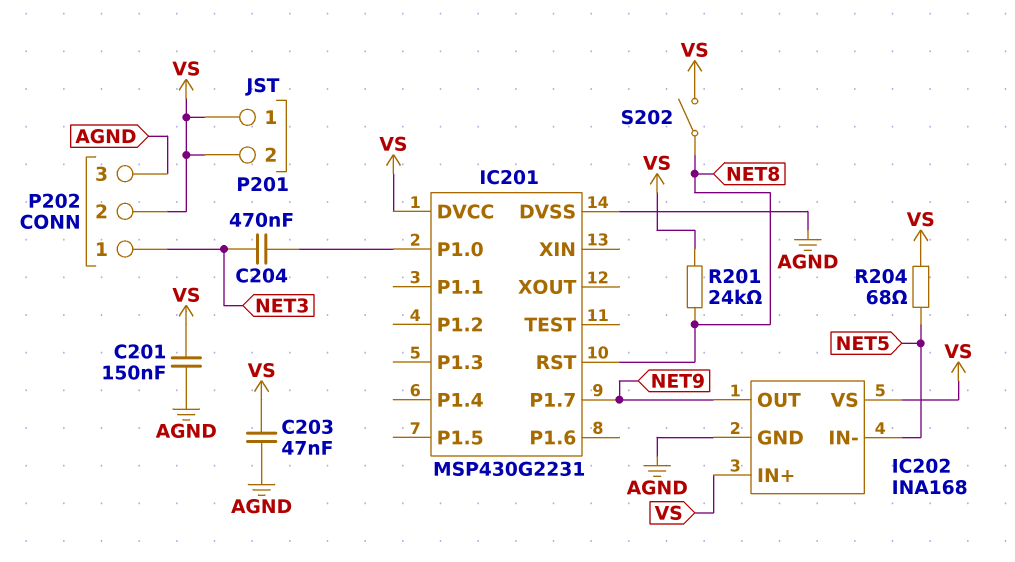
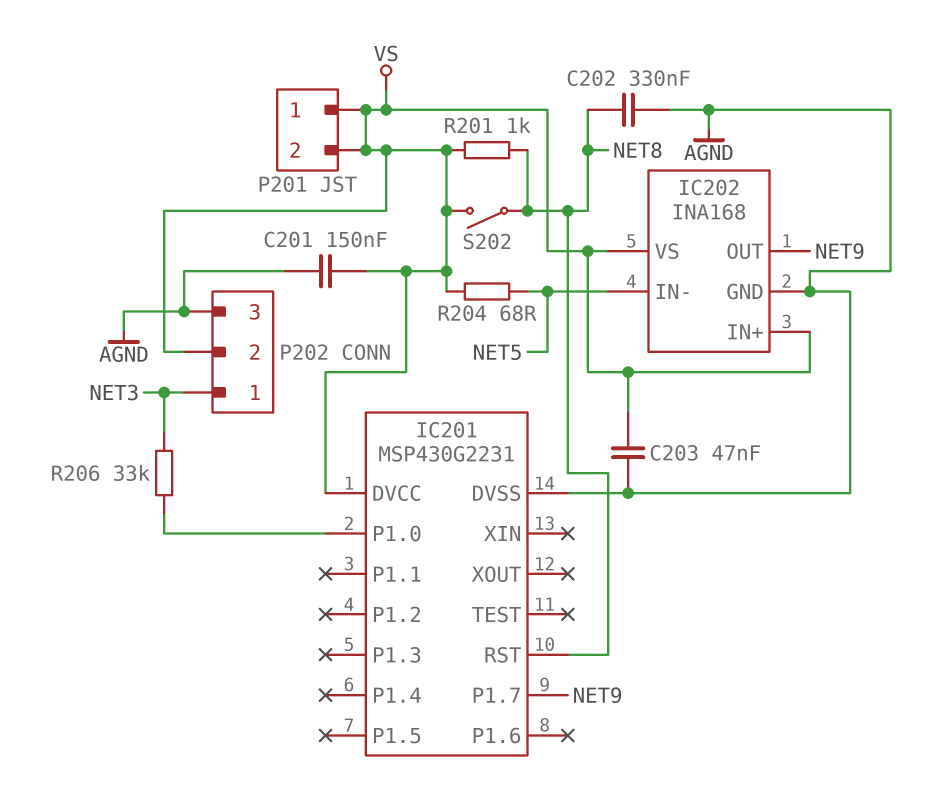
C202: none -> 330nF (AGND, NET8)
C204: 470nF (IC201/P1.0, NET3) -> none
R201: 24k (NET8, VS) -> 1k (NET8, VS)
R206: none -> 33k (IC201/P1.0, NET3)

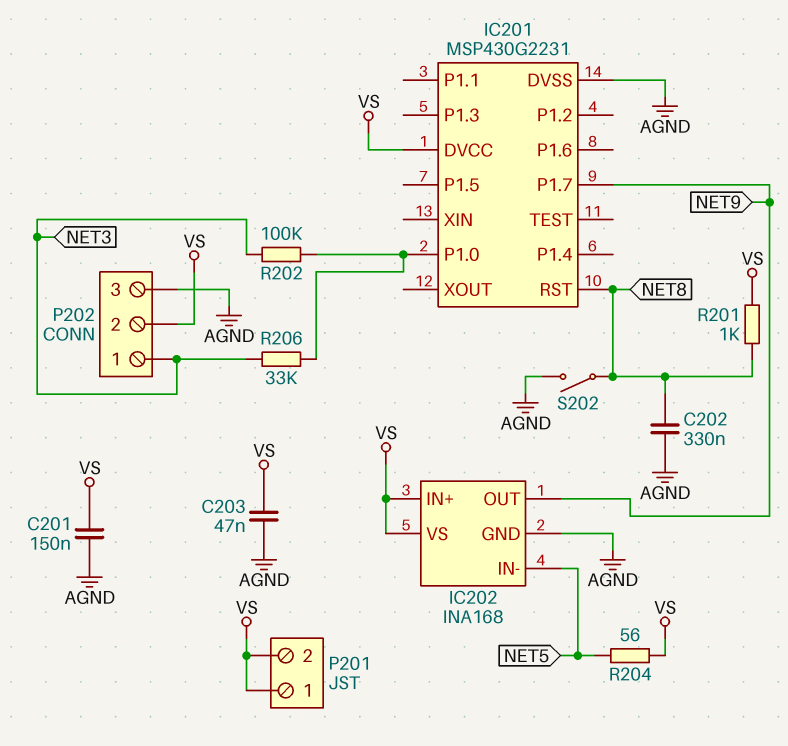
R202: none -> 100k (IC201/P1.0, NET3)
R204: 68 (NET5, VS) -> 56 (NET5, VS)
S202: switch (NET8, VS) -> switch (AGND, NET8)

